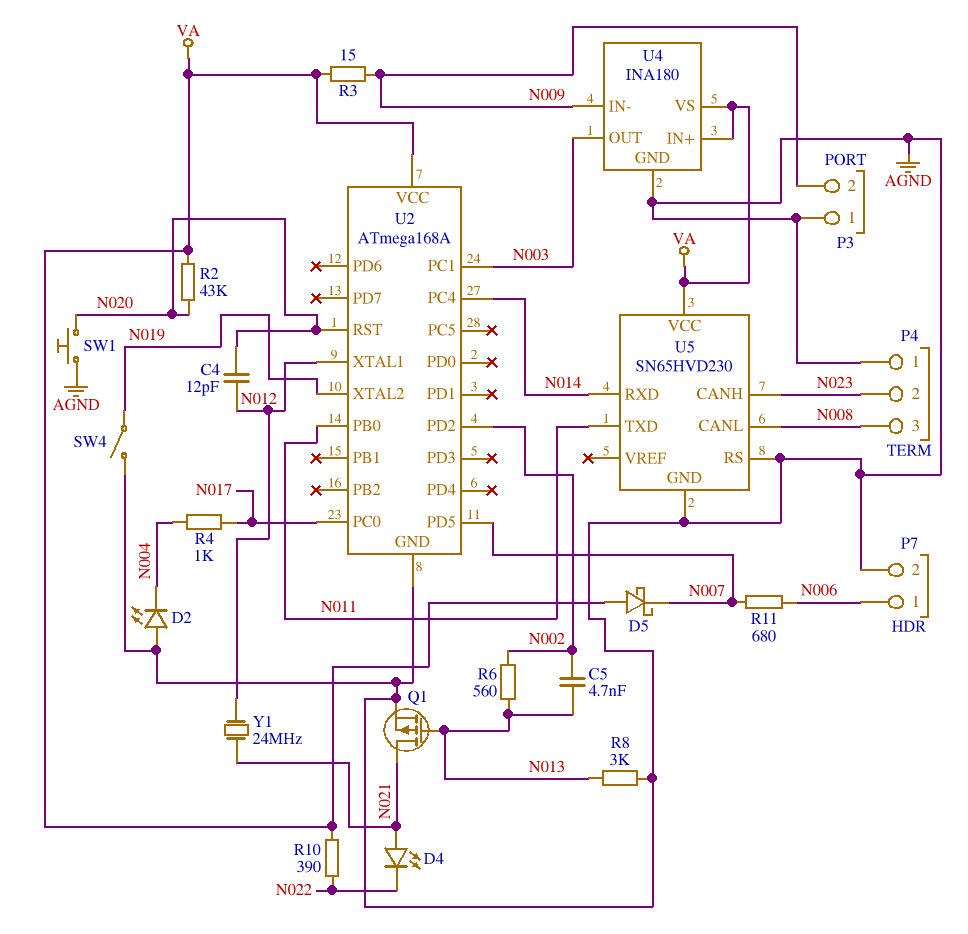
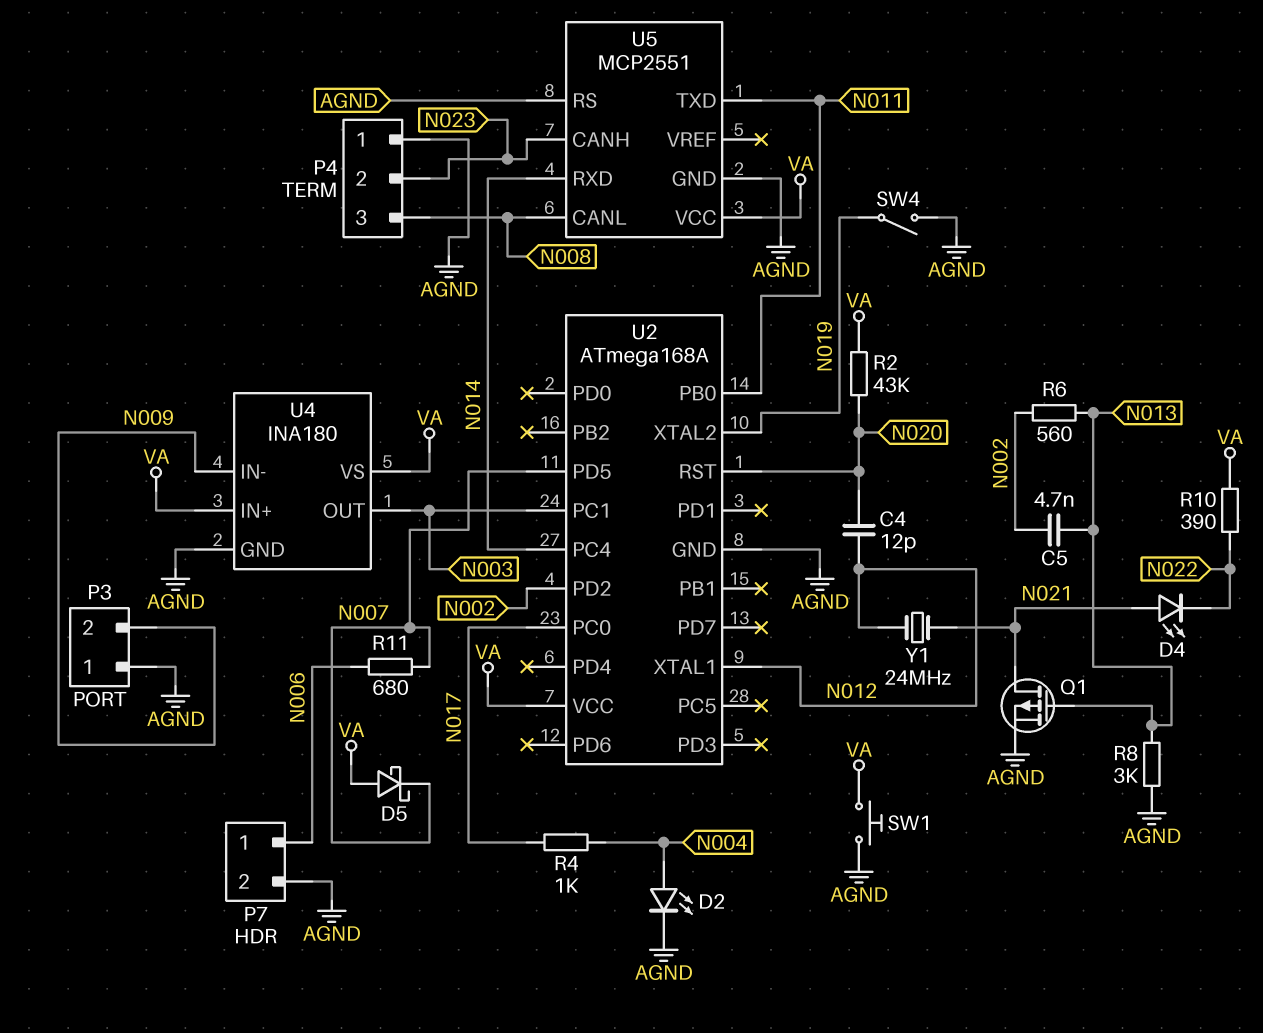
D2: LED (A AGND, K N004) -> LED (A N004, K AGND)
R3: 15 (N009, VA) -> none
SW1: button (AGND, N020) -> button (AGND, VA)
U5: SN65HVD230 -> MCP2551

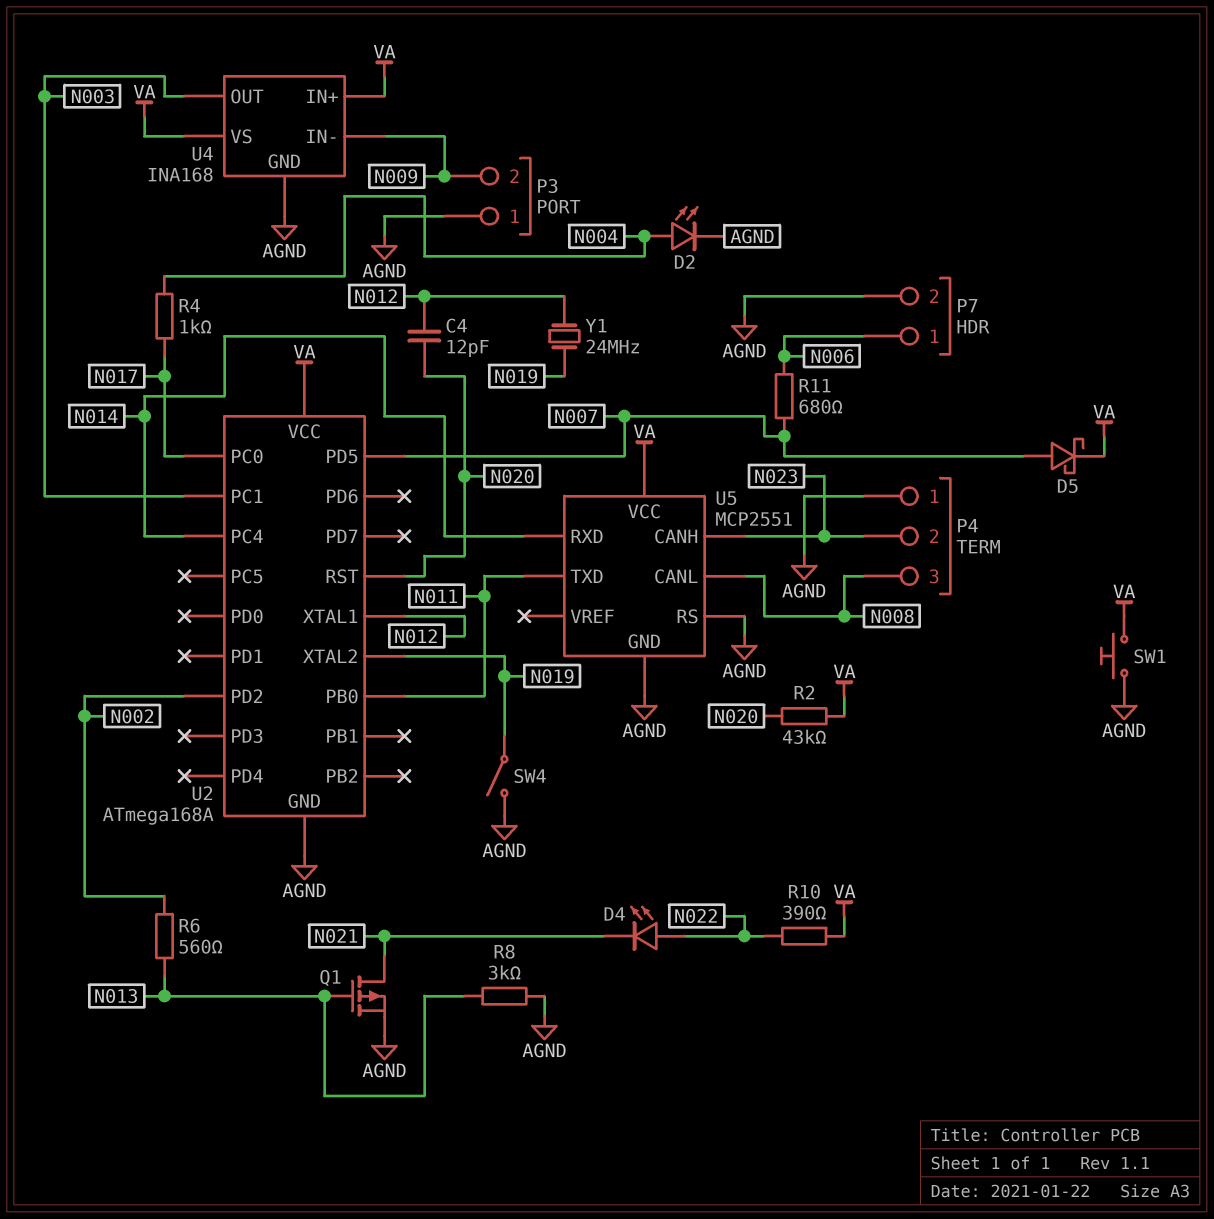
C5: 4.7nF (N002, N013) -> none
D4: LED (A N021, K N022) -> LED (A N022, K N021)
D5: schottky (A VA, K N007) -> schottky (A N007, K VA)
U4: INA180 -> INA168
Y1: 24MHz (N012, N021) -> 24MHz (N012, N019)

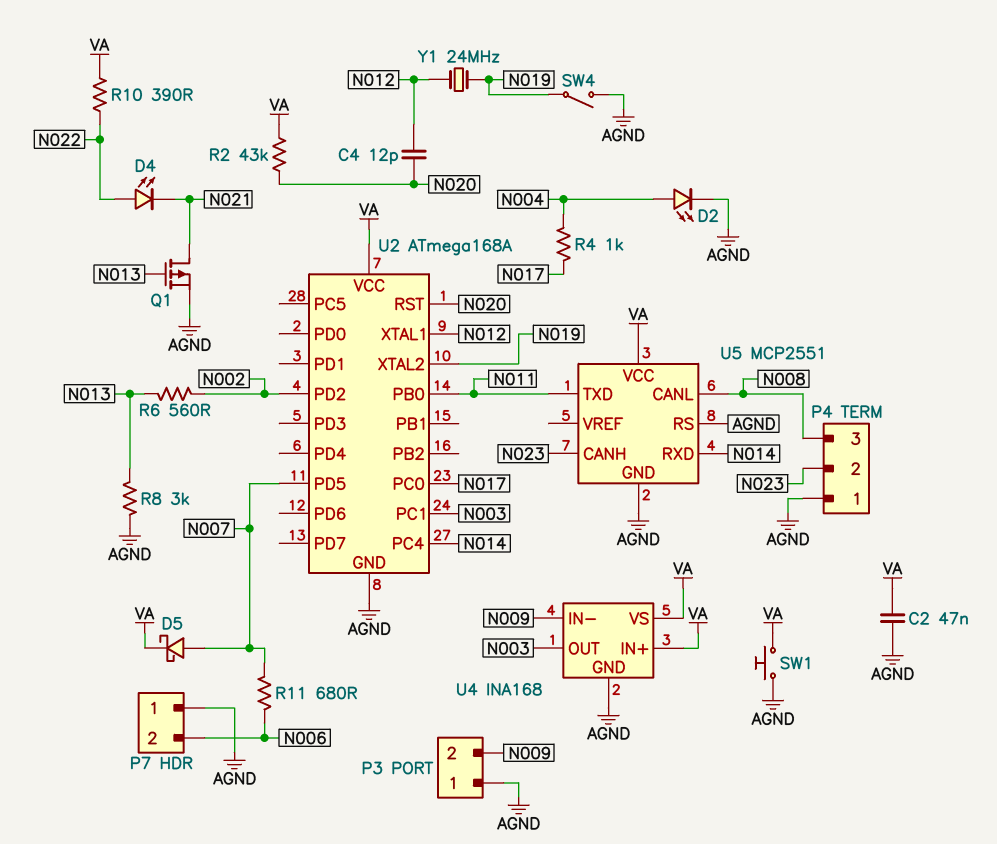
C2: none -> 47nF (AGND, VA)
P7 pin 1: N006 -> AGND
P7 pin 2: AGND -> N006

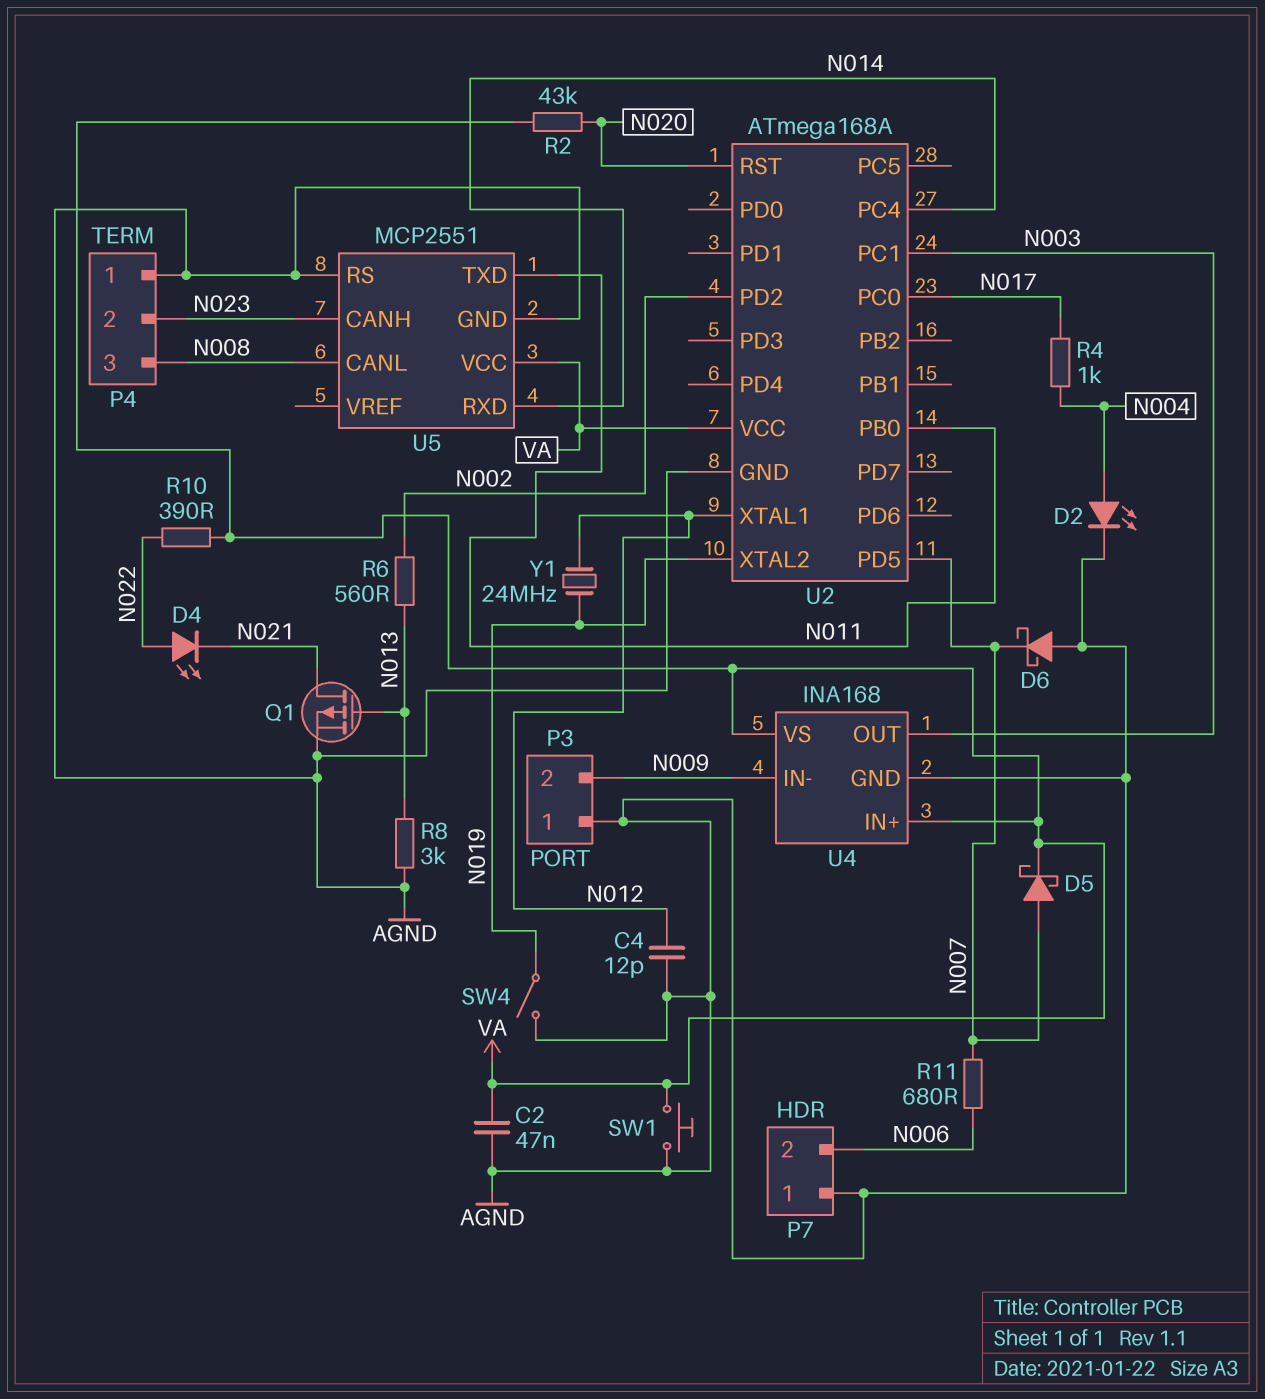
C4: 12pF (N012, N020) -> 12pF (AGND, N012)
D6: none -> schottky (A AGND, K N007)

